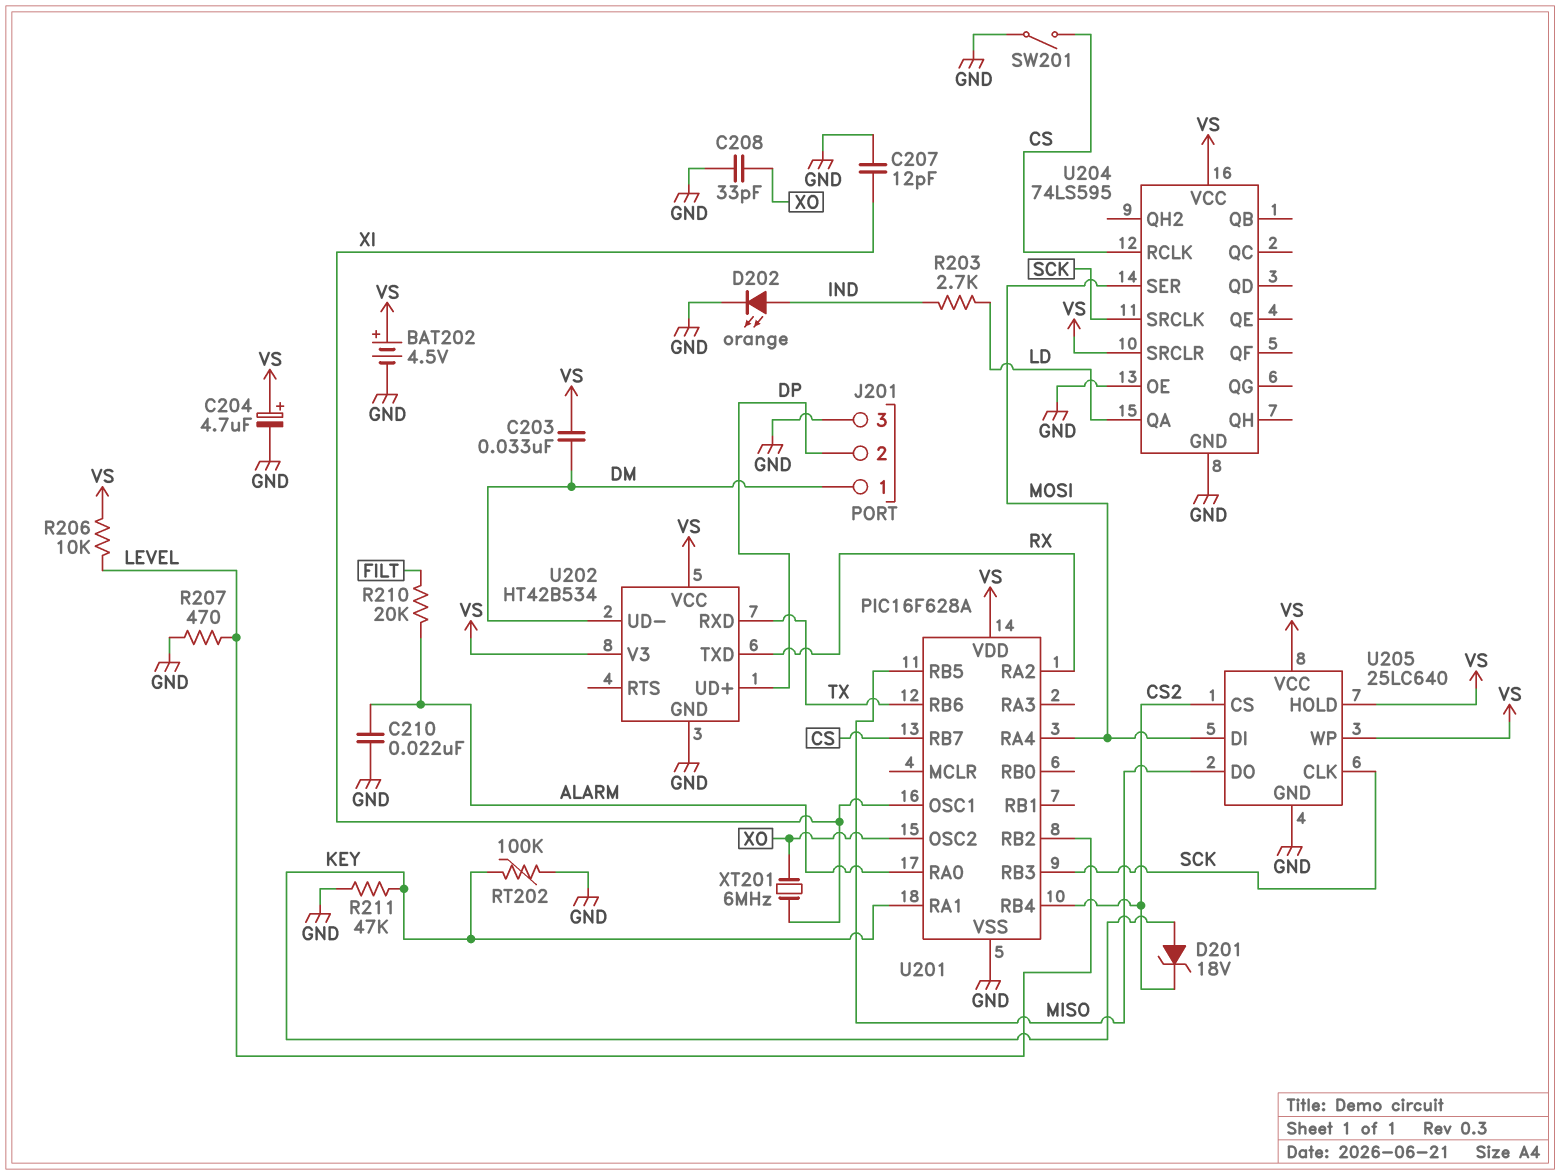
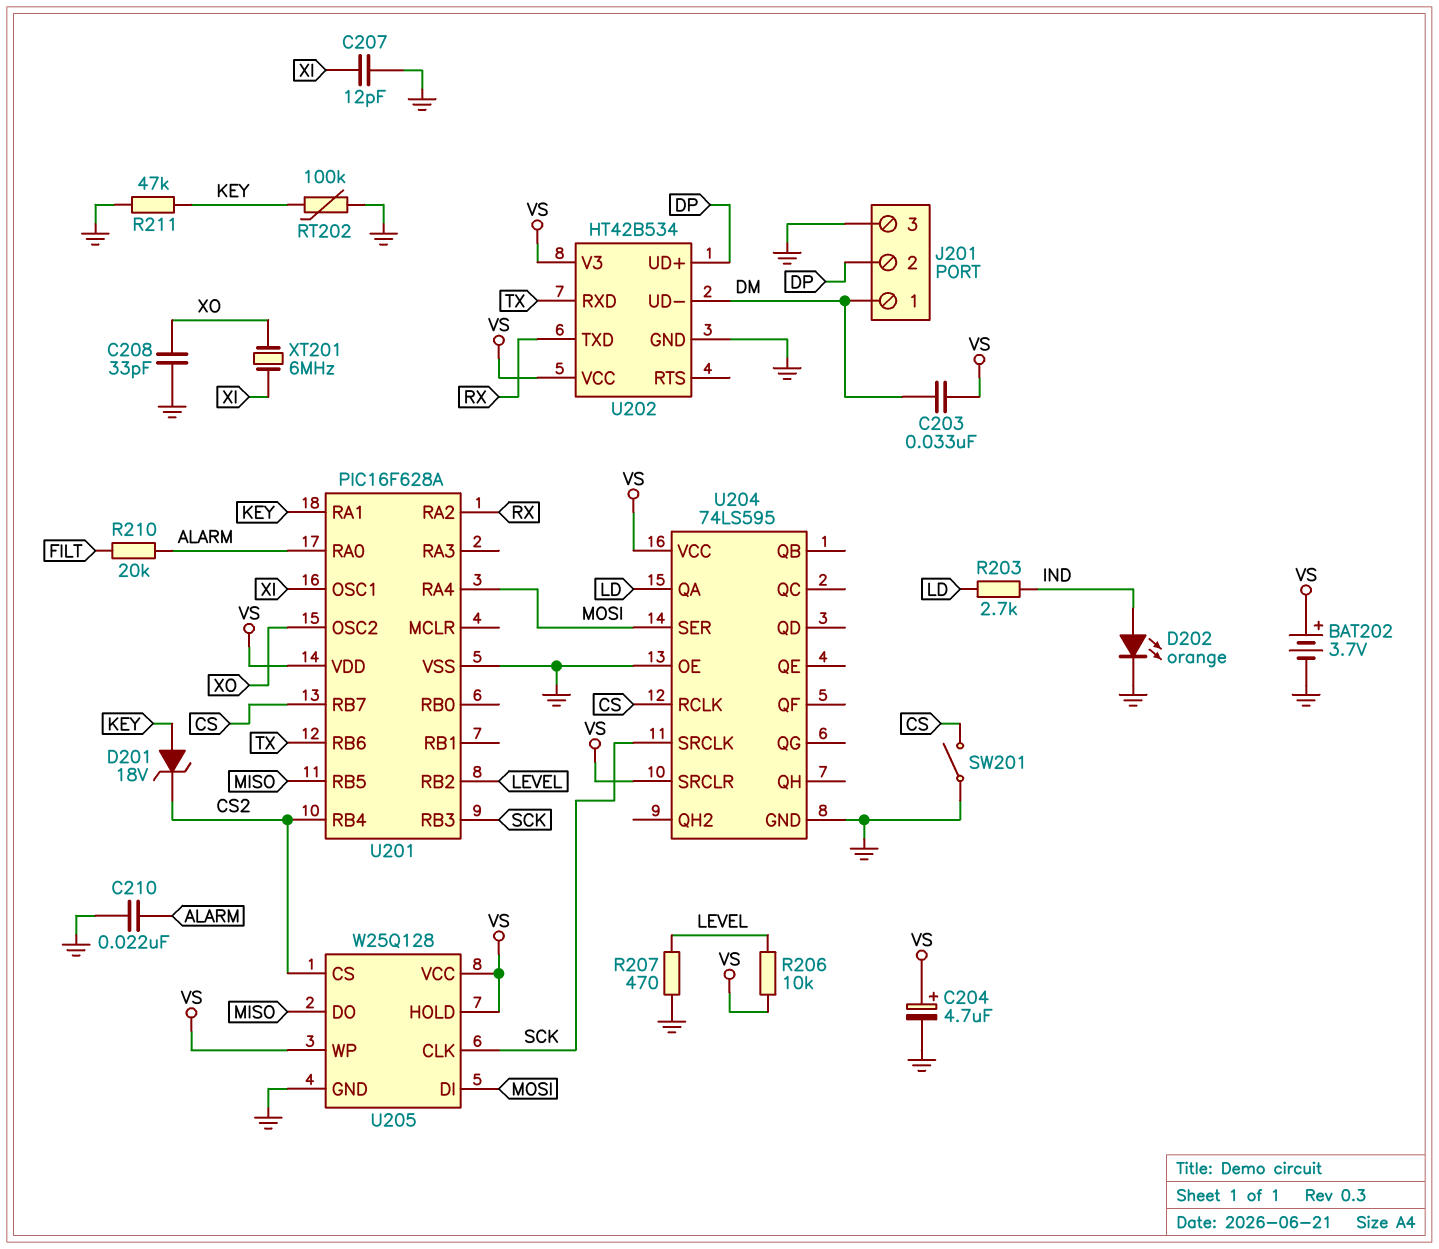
BAT202: 4.5V (plus VS, minus GND) -> 3.7V (plus VS, minus GND)
U205: 25LC640 -> W25Q128

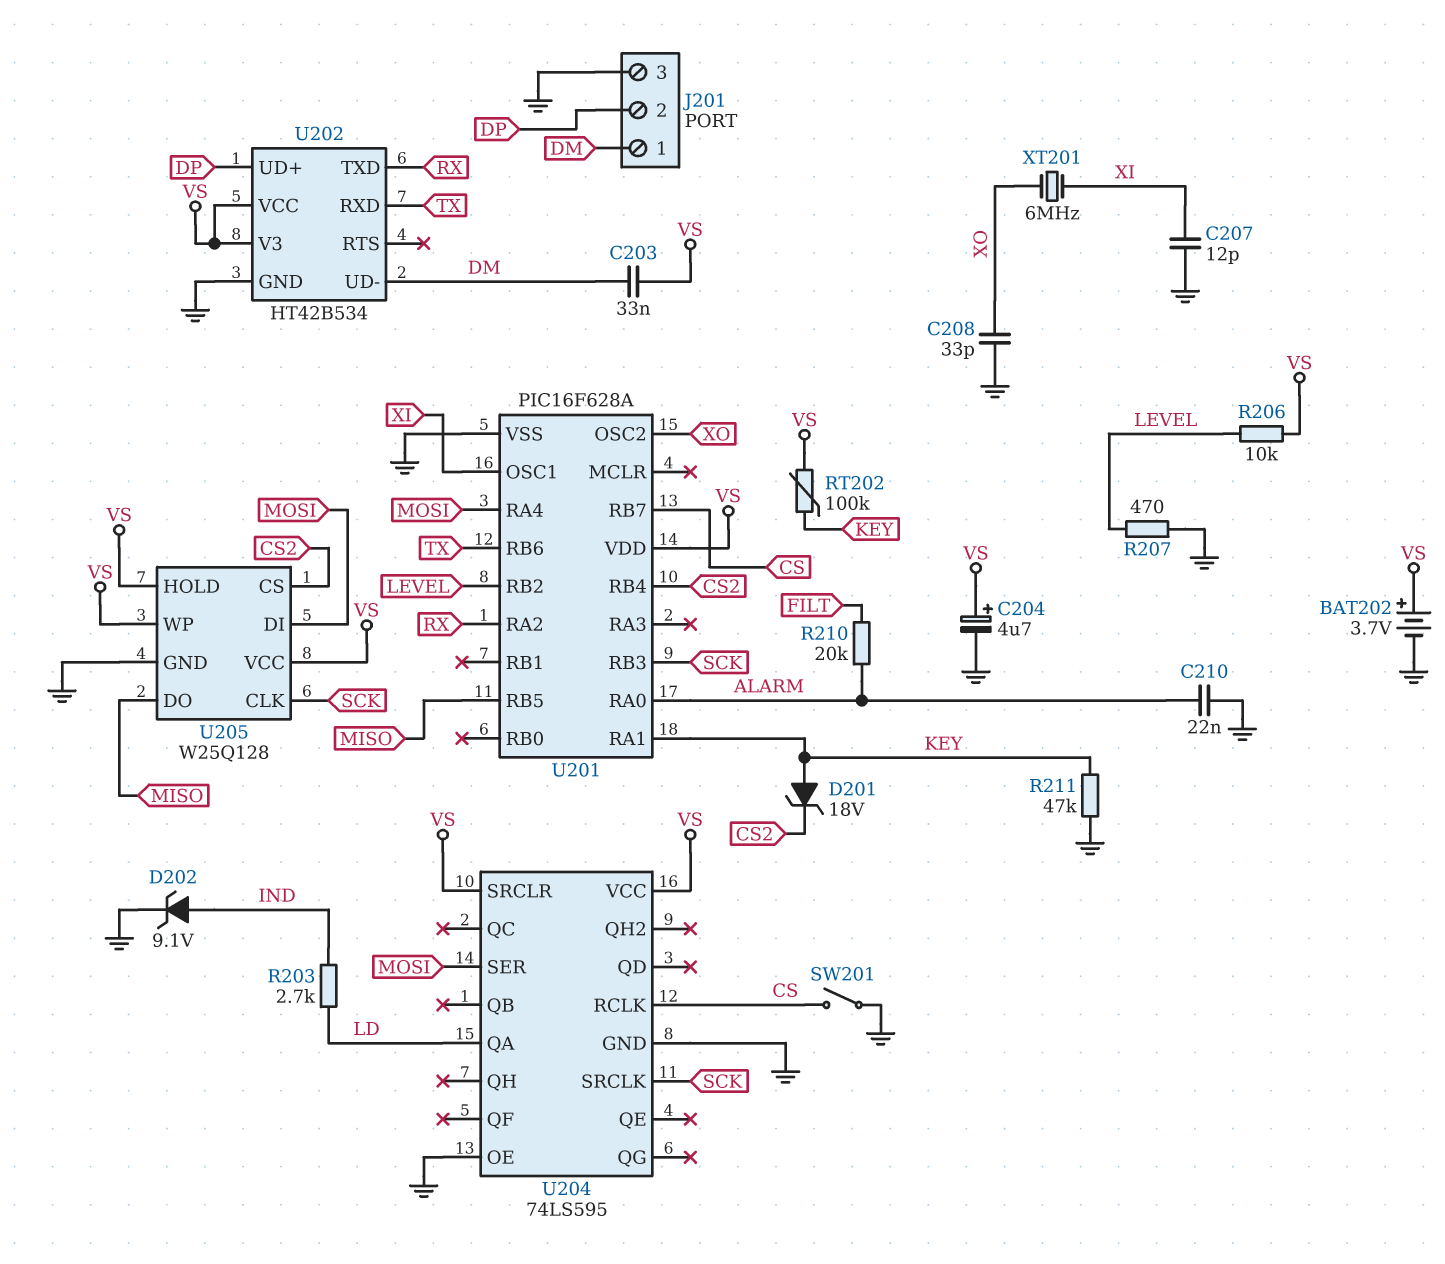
D202: LED orange (A IND, K GND) -> zener 9.1V (A IND, K GND)
RT202: 100k (GND, KEY) -> 100k (KEY, VS)

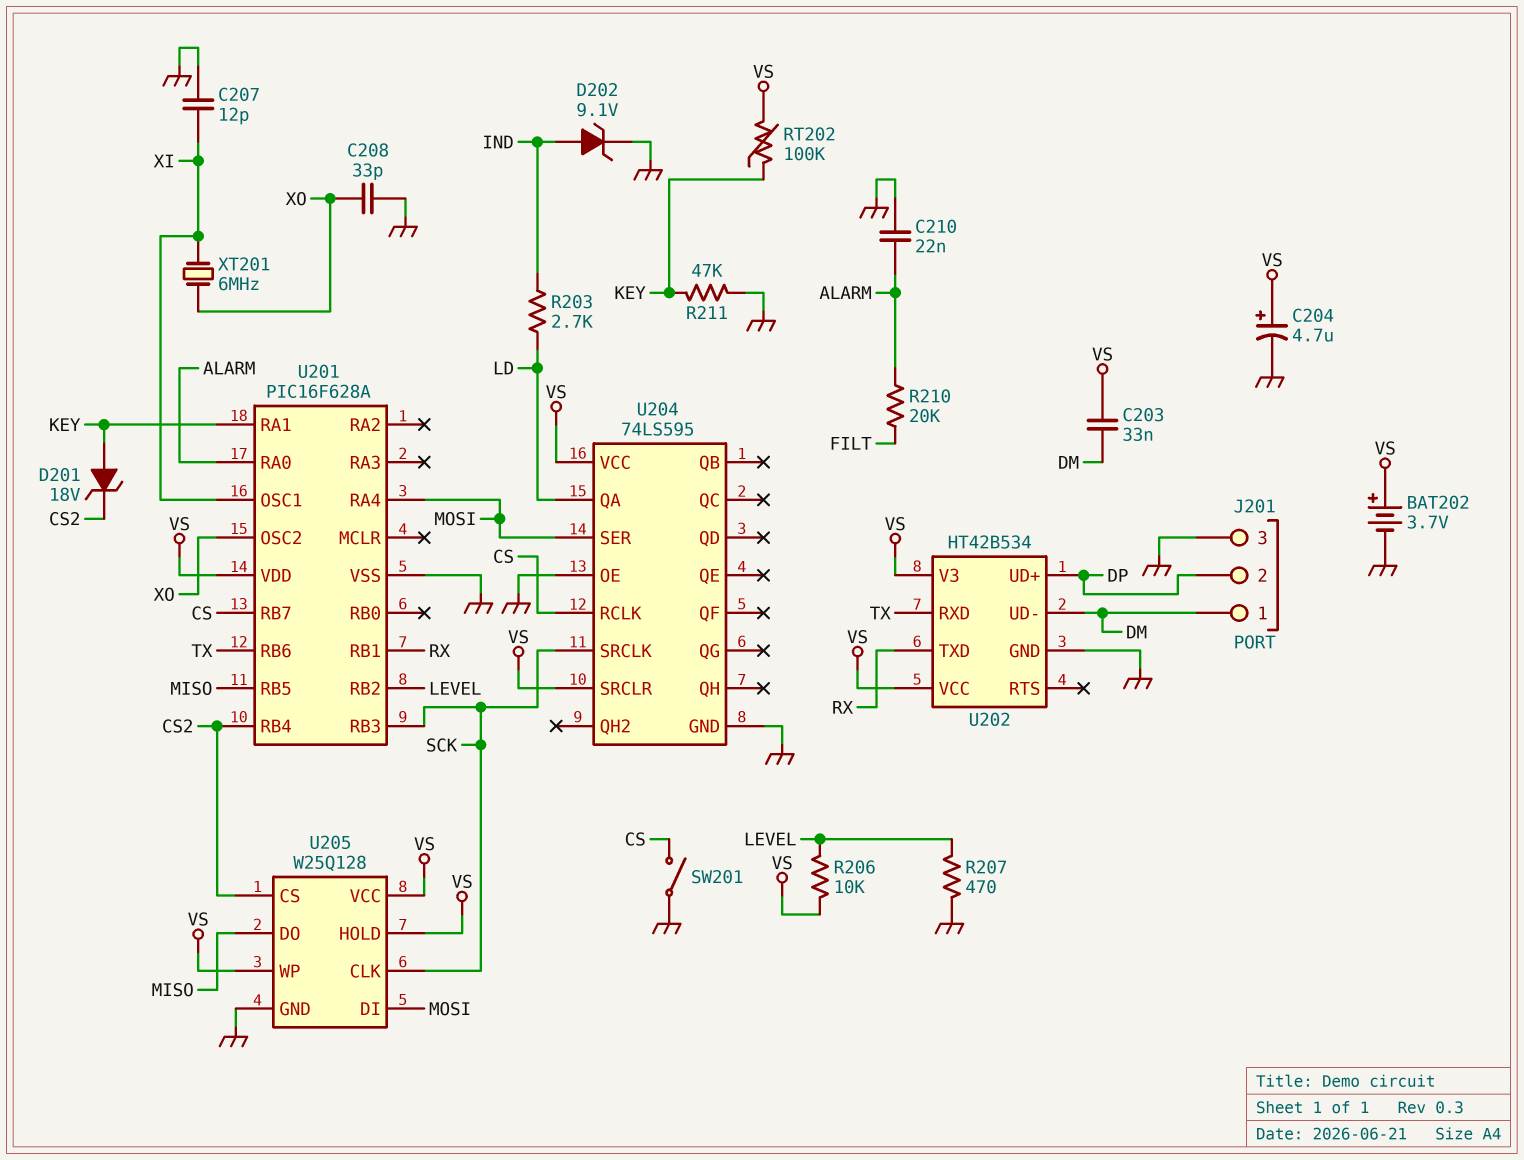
U201 pin RA2: RX -> none
U201 pin RB1: none -> RX

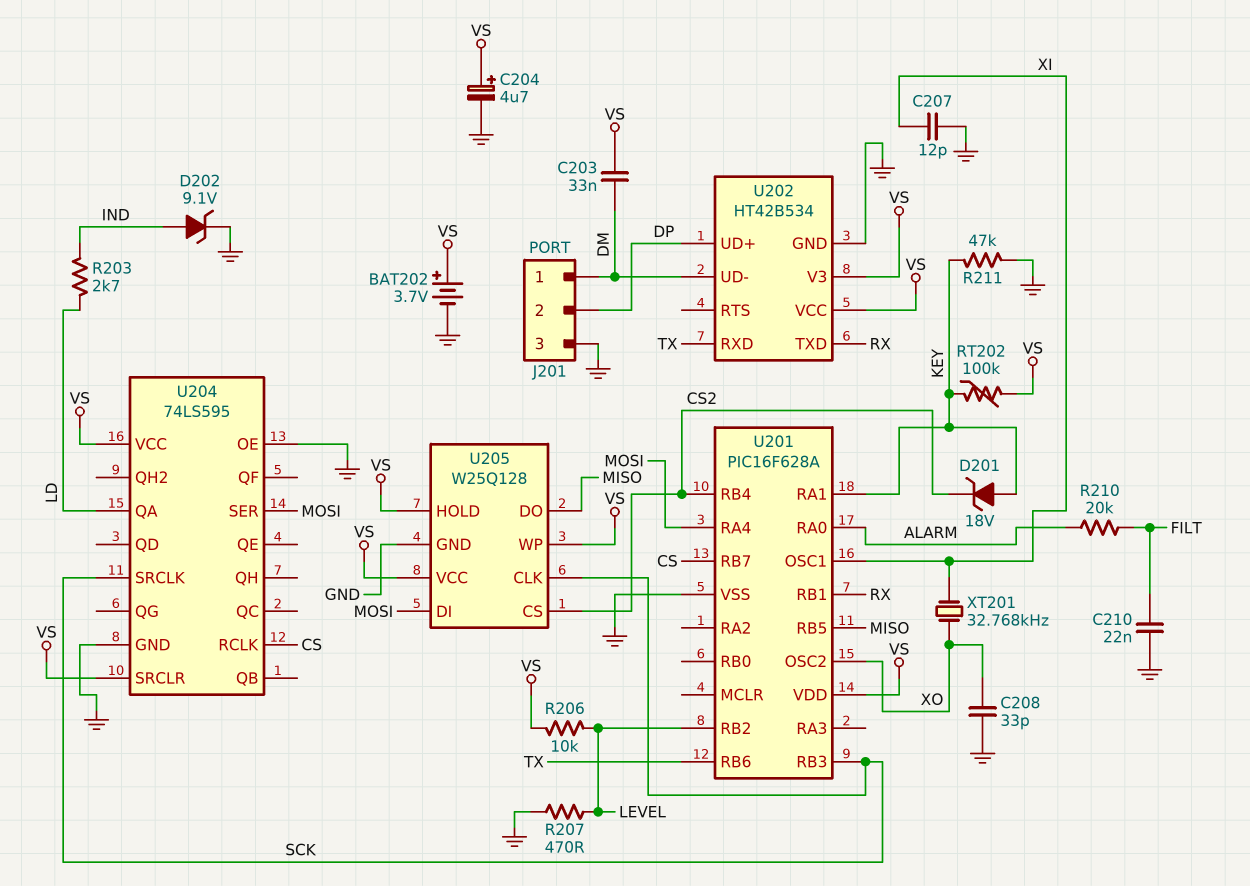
C210: 22nF (ALARM, GND) -> 22nF (FILT, GND)
SW201: switch (CS, GND) -> none
XT201: 6MHz (XI, XO) -> 32.768kHz (XI, XO)

